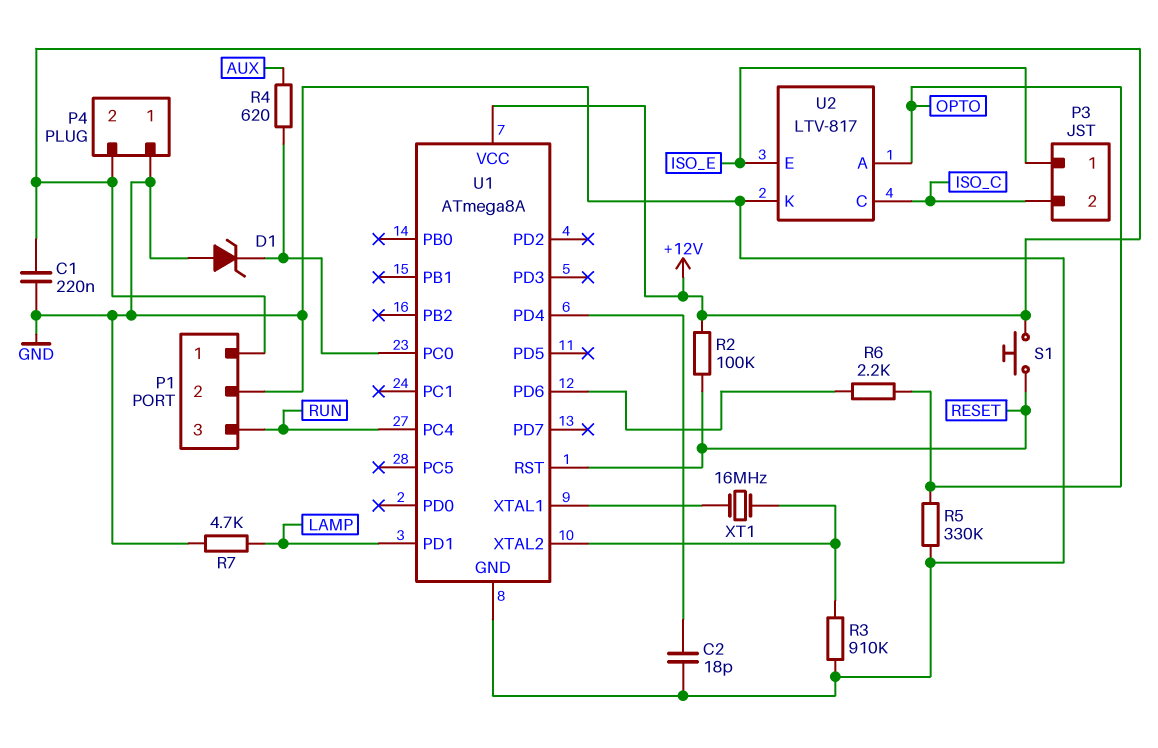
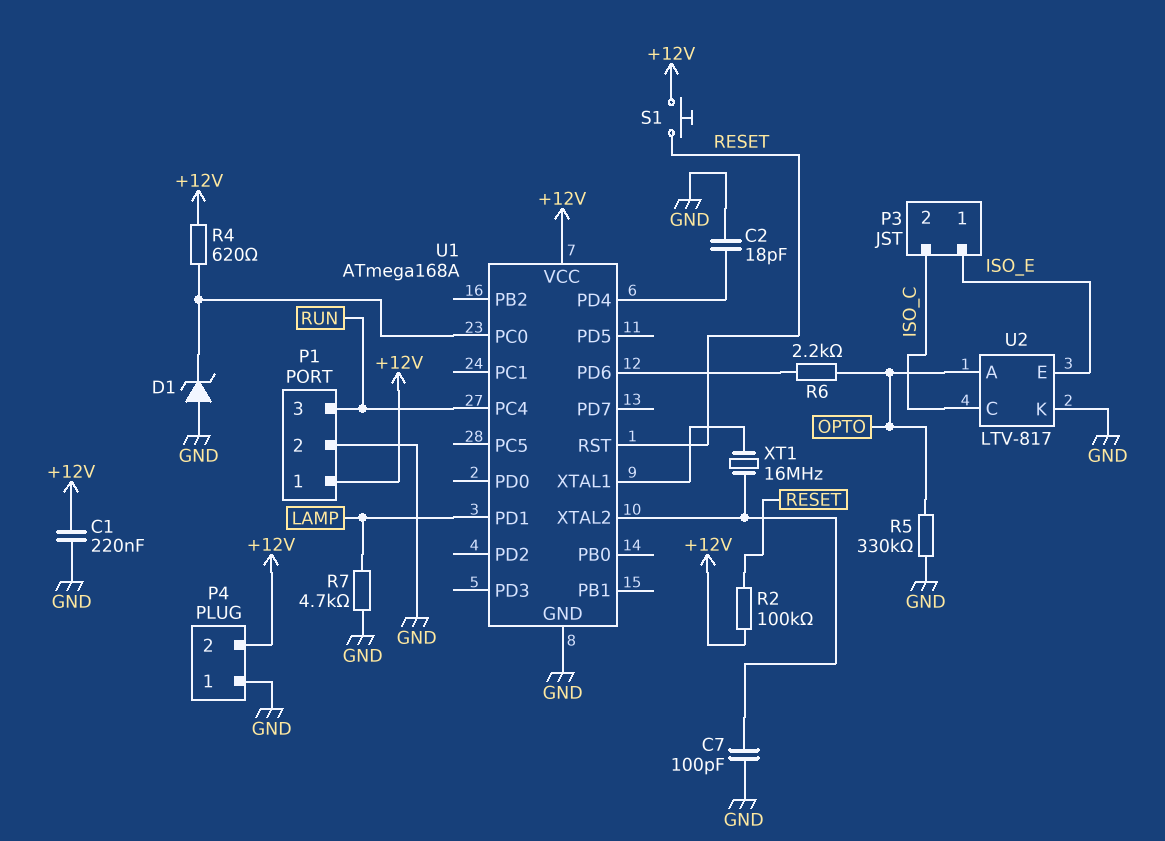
C7: none -> 100pF (GND, U1/XTAL2)
R3: 910k (GND, U1/XTAL2) -> none
R4: 620 (AUX, U1/PC0) -> 620 (+12V, U1/PC0)
U1: ATmega8A -> ATmega168A

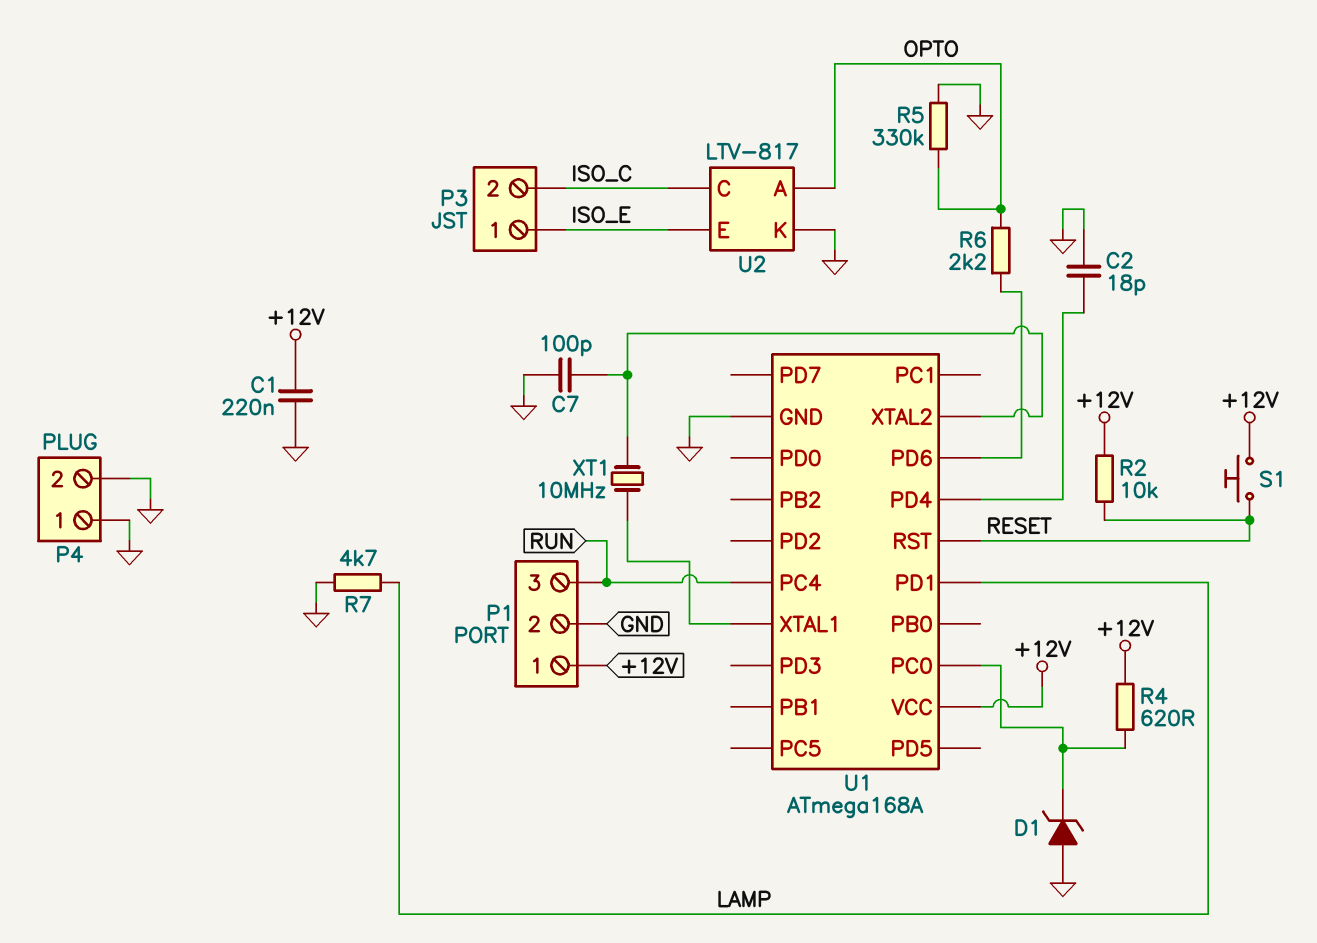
P4 pin 2: +12V -> GND
R2: 100k (+12V, RESET) -> 10k (+12V, RESET)
XT1: 16MHz (U1/XTAL1, U1/XTAL2) -> 10MHz (U1/XTAL1, U1/XTAL2)

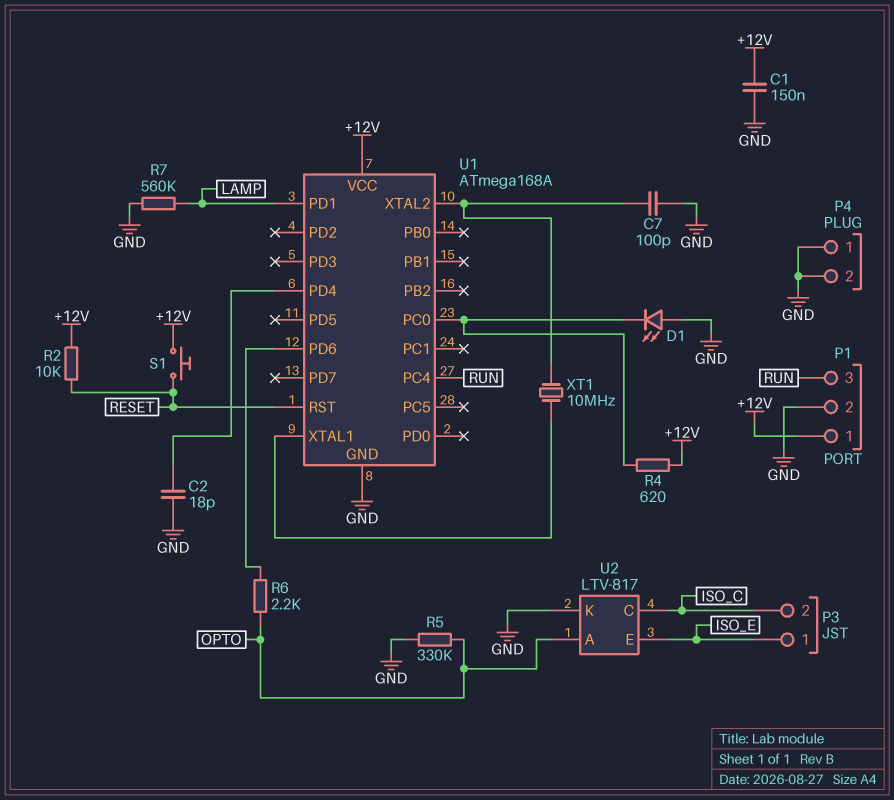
C1: 220nF (+12V, GND) -> 150nF (+12V, GND)
D1: zener (A GND, K U1/PC0) -> LED (A GND, K U1/PC0)
R7: 4.7k (GND, LAMP) -> 560k (GND, LAMP)

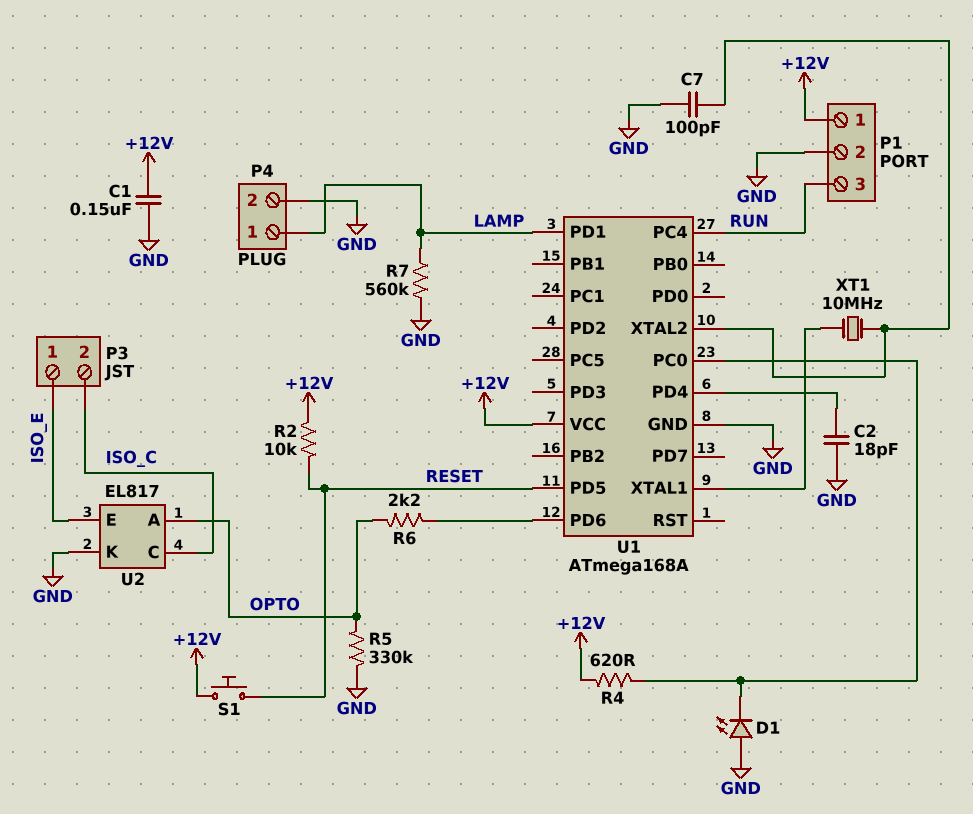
P4 pin 1: GND -> LAMP
U1 pin PD5: none -> RESET
U1 pin RST: RESET -> none
U2: LTV-817 -> EL817

